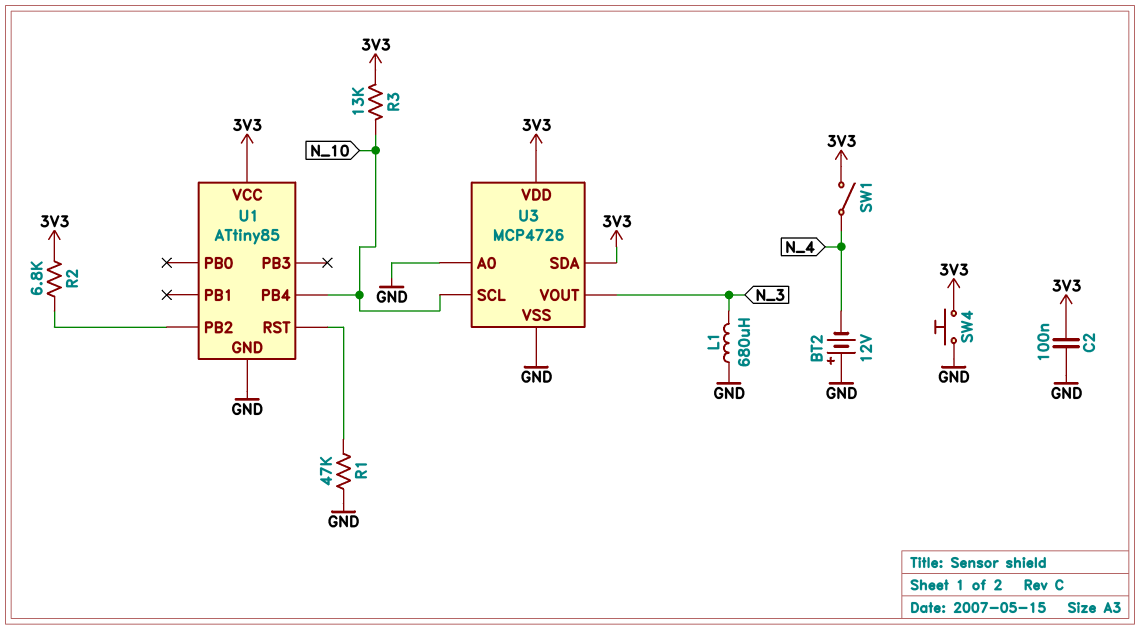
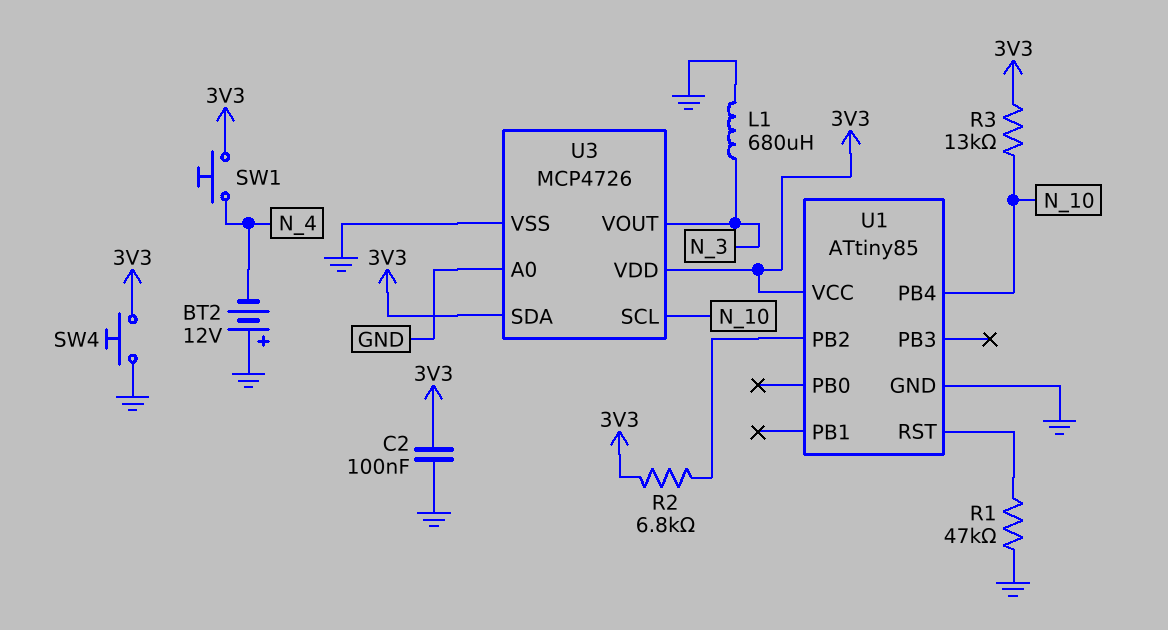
SW1: switch (3V3, N_4) -> button (3V3, N_4)

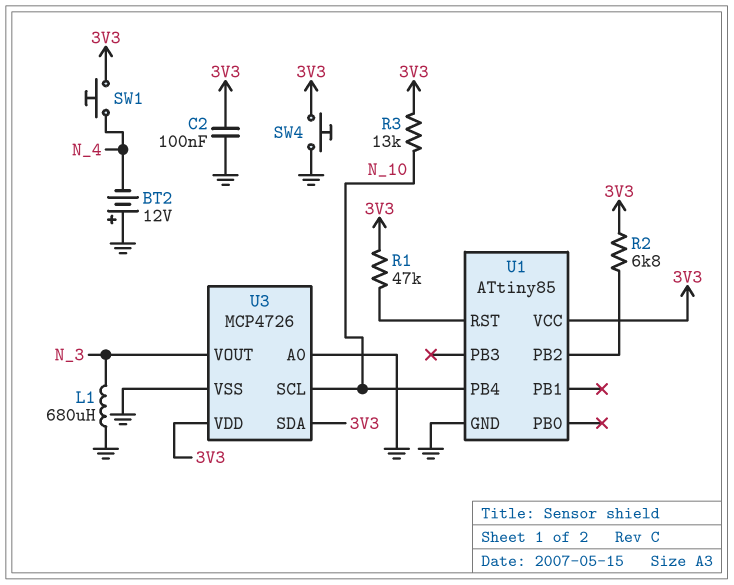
R1: 47k (GND, U1/RST) -> 47k (3V3, U1/RST)

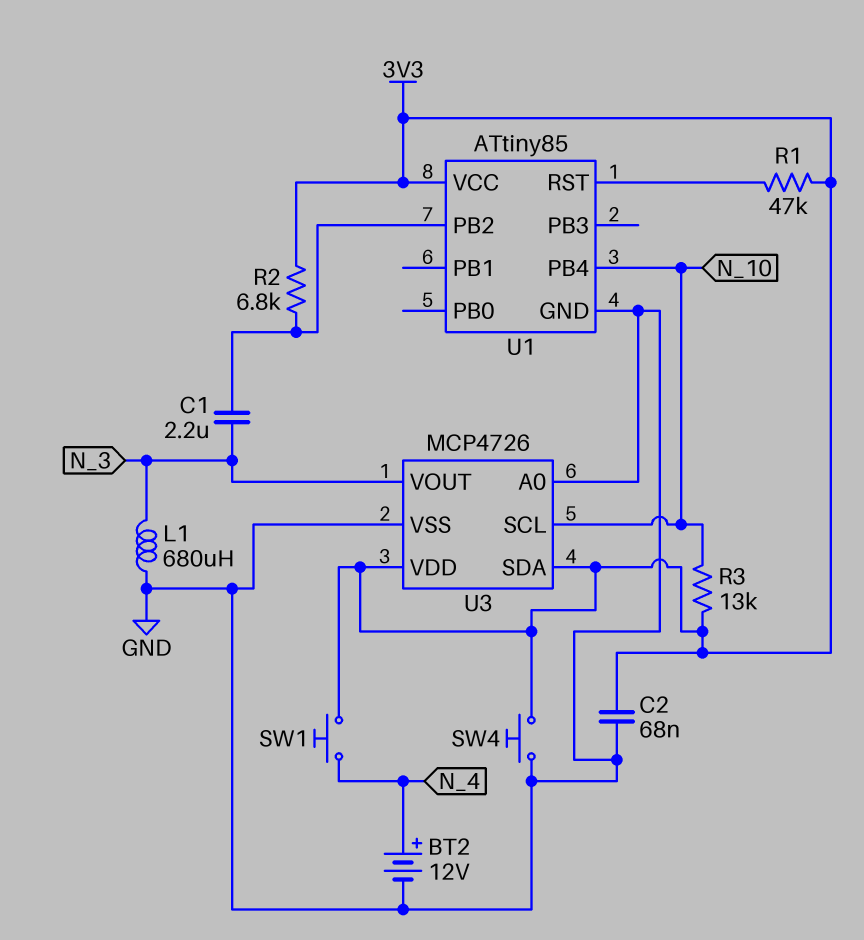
BT2: 12V (plus GND, minus N_4) -> 12V (plus N_4, minus GND)
C1: none -> 2.2uF (N_3, U1/PB2)
C2: 100nF (3V3, GND) -> 68nF (3V3, GND)

